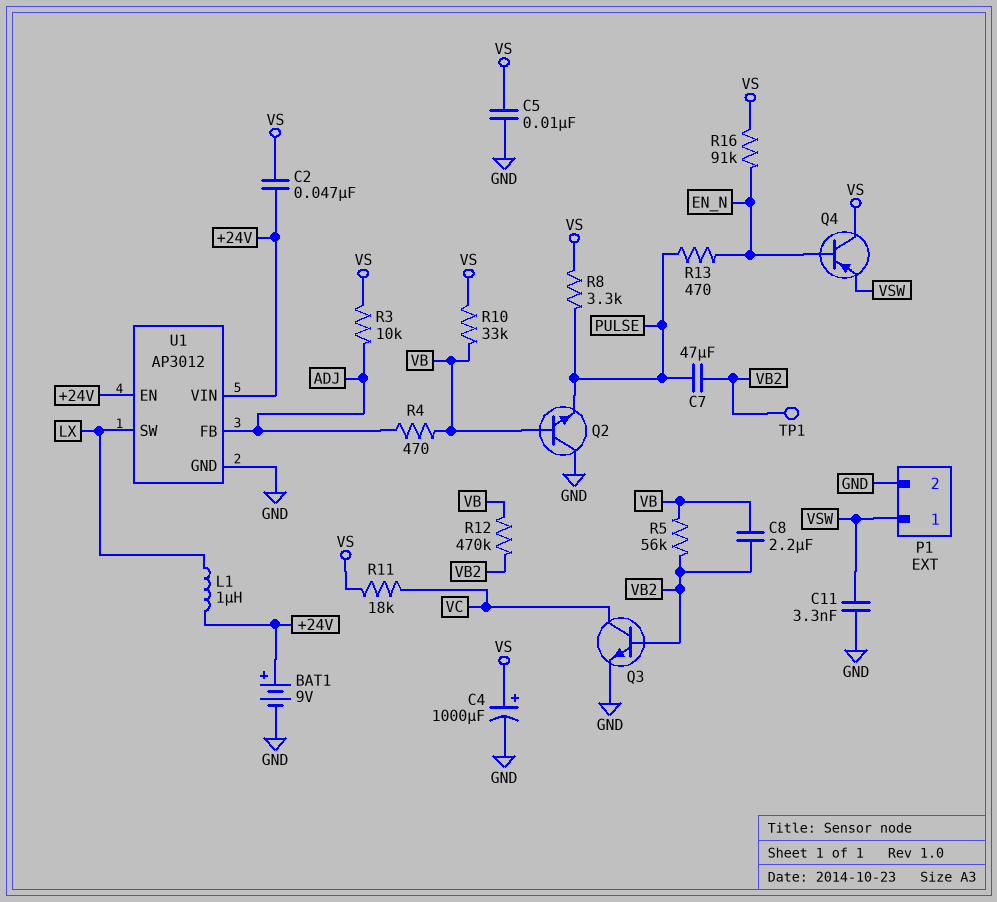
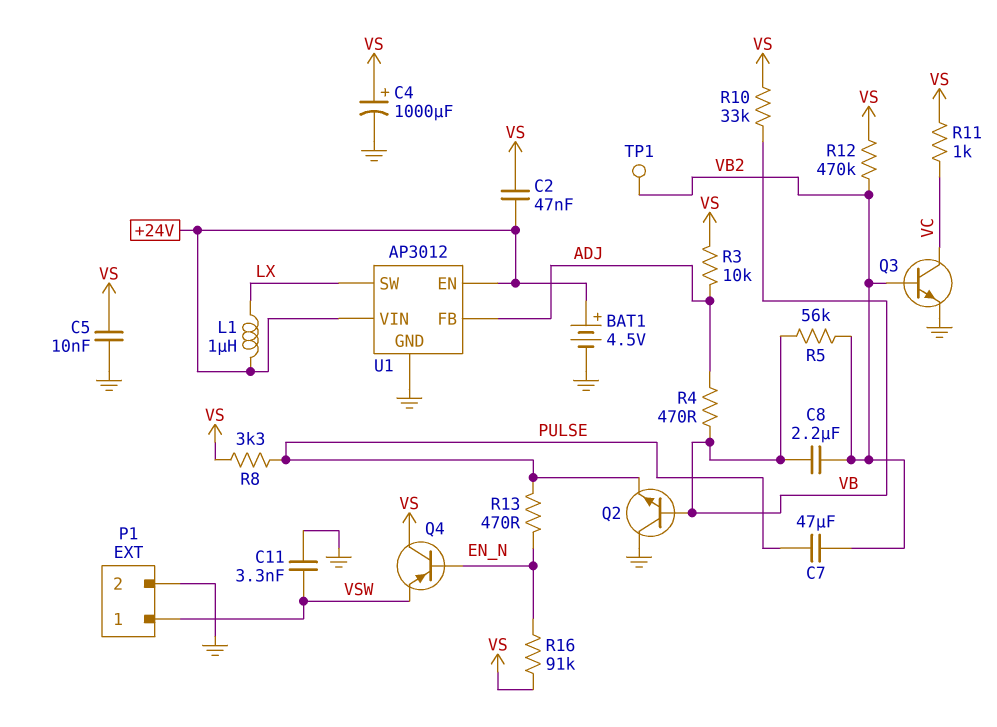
BAT1: 9V (plus +24V, minus GND) -> 4.5V (plus +24V, minus GND)
R11: 18k (VC, VS) -> 1k (VC, VS)
R12: 470k (VB, VB2) -> 470k (VB2, VS)

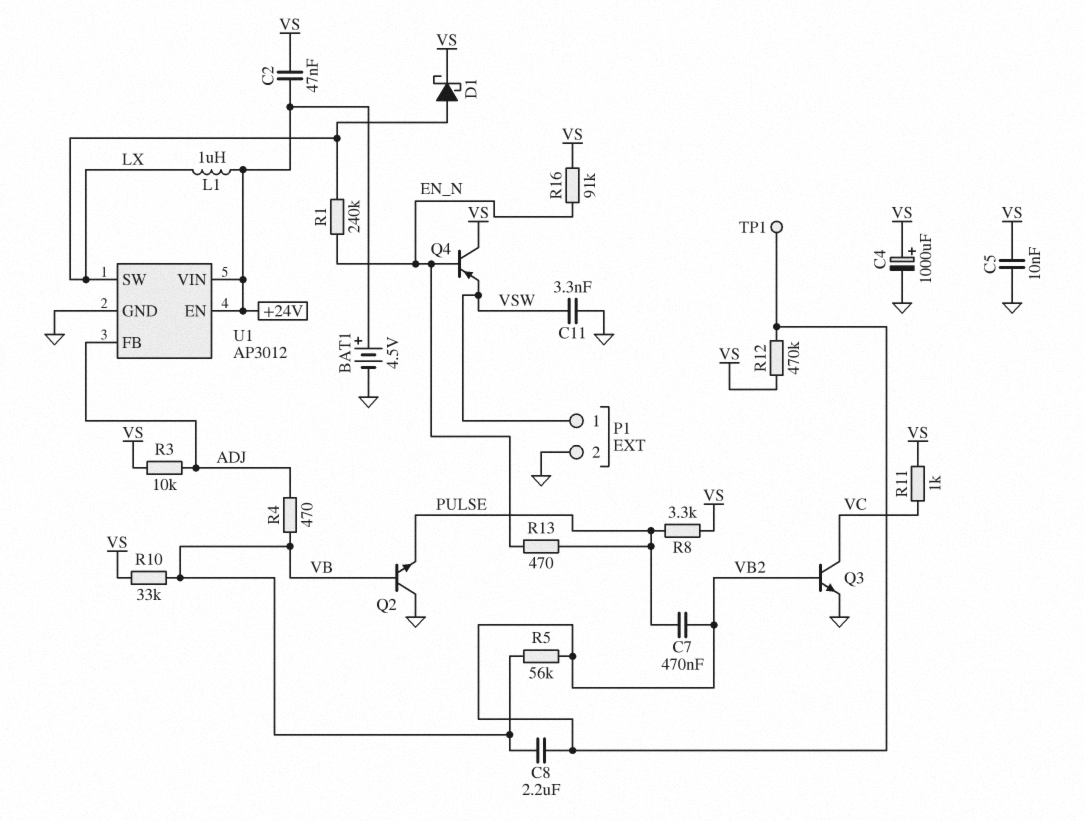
C7: 47uF (PULSE, VB2) -> 470nF (PULSE, VB2)
D1: none -> schottky (A LX, K VS)
R1: none -> 240k (EN_N, LX)

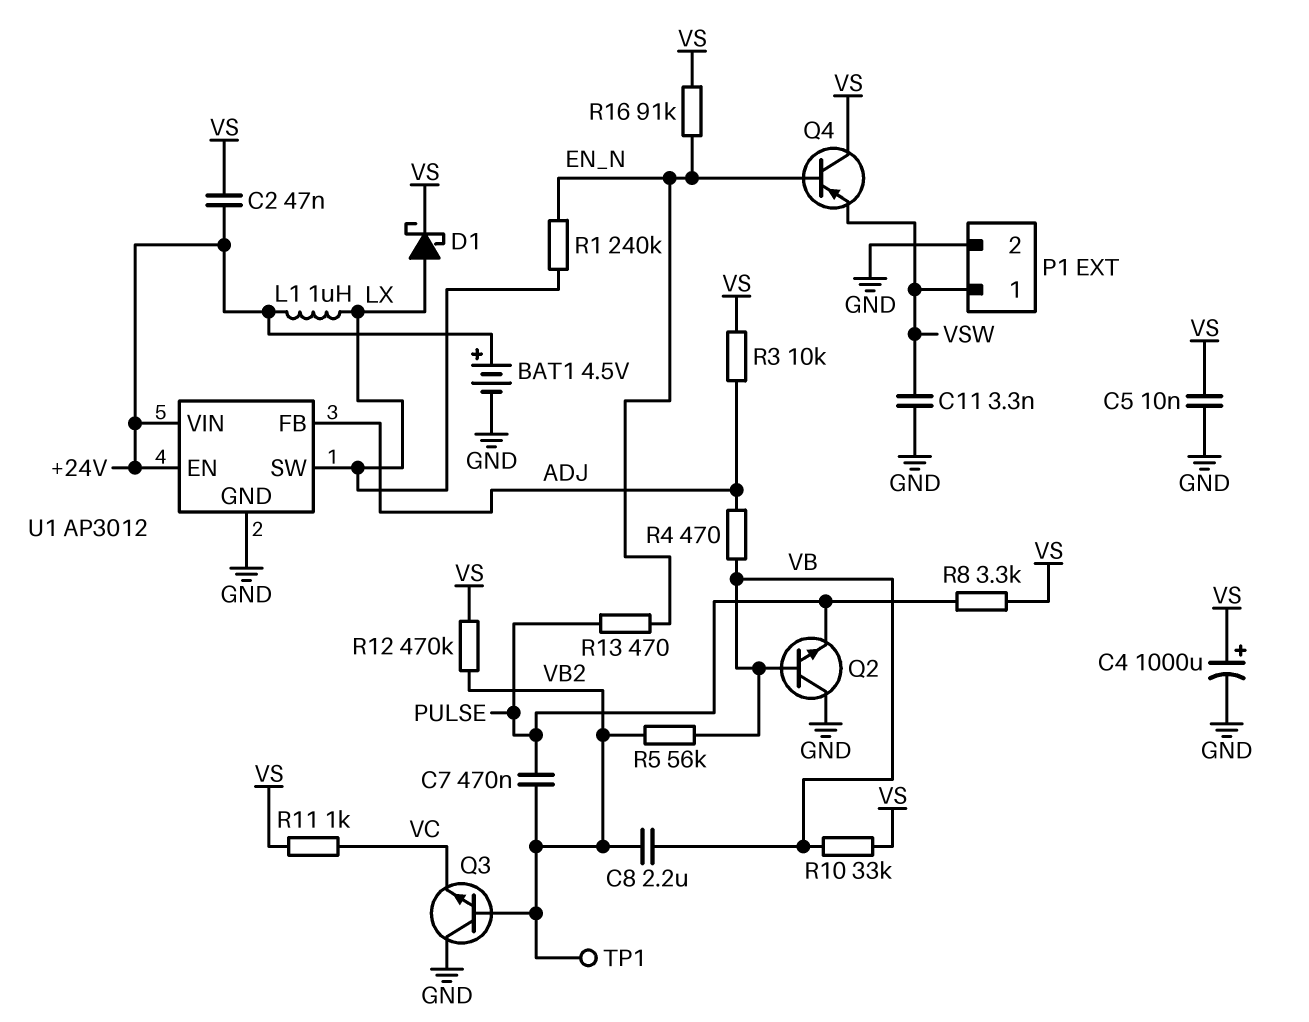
Q3: NPN (B VB2, C VC, E GND) -> NPN (B VB2, C GND, E VC)

